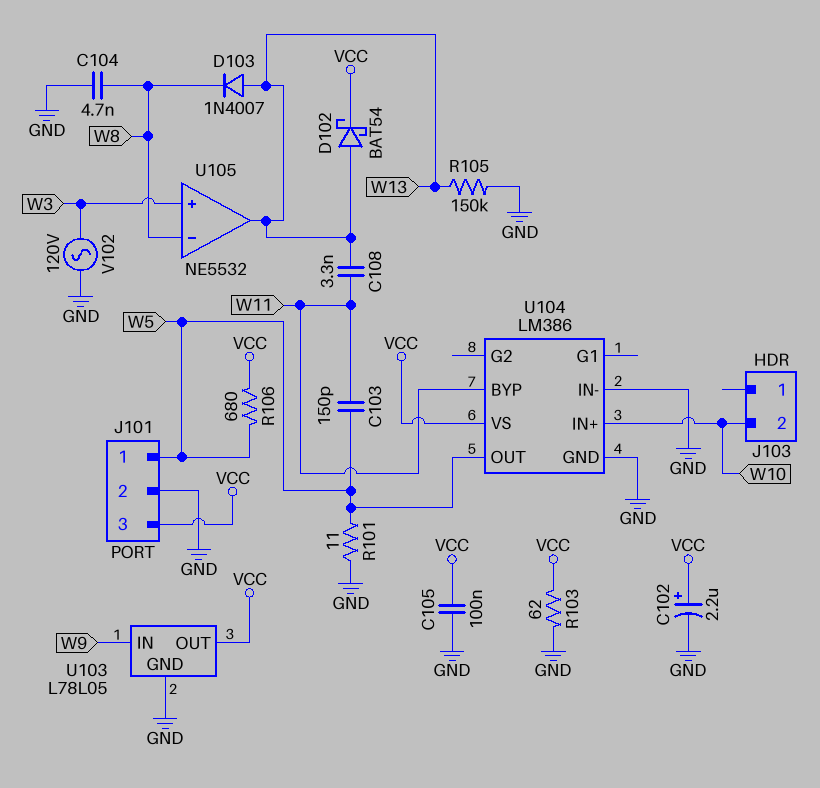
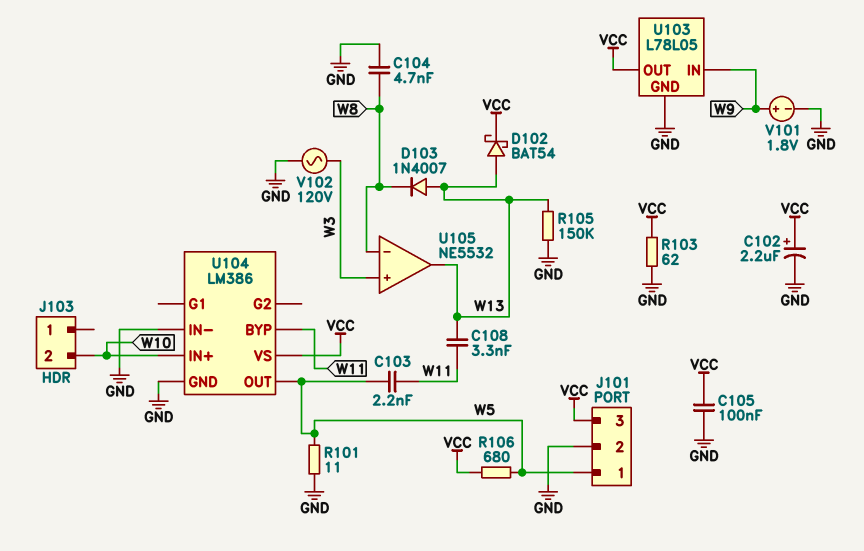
C103: 150pF (W5, W11) -> 2.2nF (W5, W11)
V101: none -> 1.8V (plus W9, minus GND)

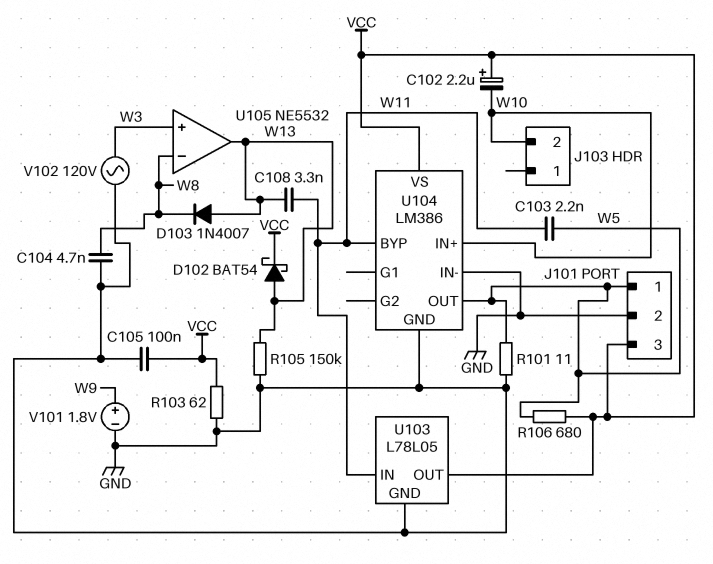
C102: 2.2uF (plus VCC, minus GND) -> 2.2uF (plus VCC, minus W10)
U103 pin IN: W9 -> W11

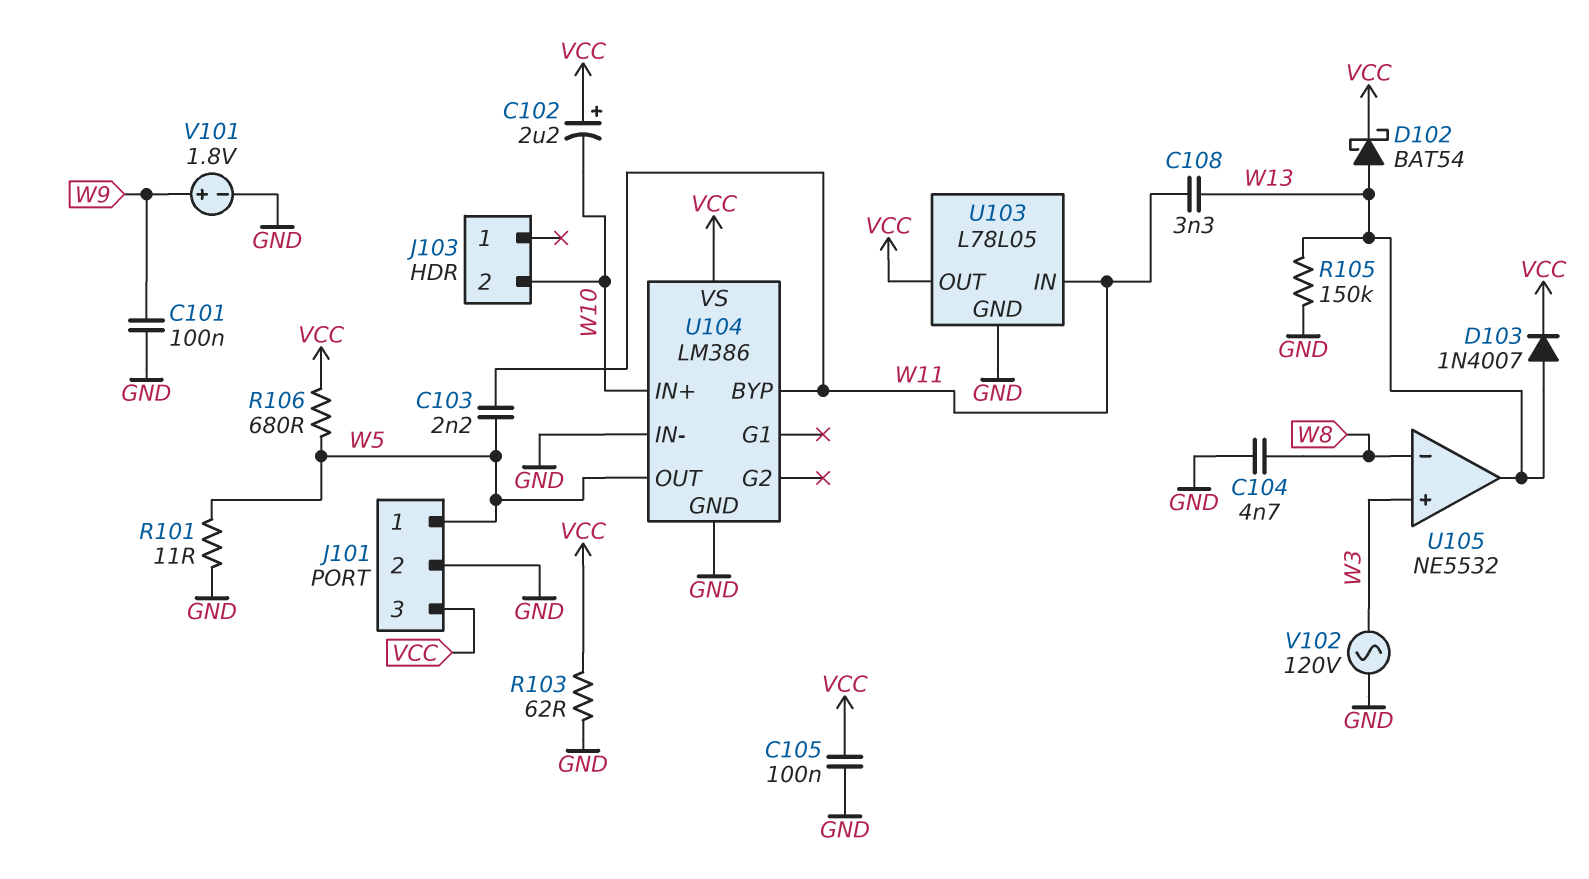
C101: none -> 100nF (GND, W9)
D103: diode 1N4007 (A W13, K W8) -> diode 1N4007 (A W13, K VCC)

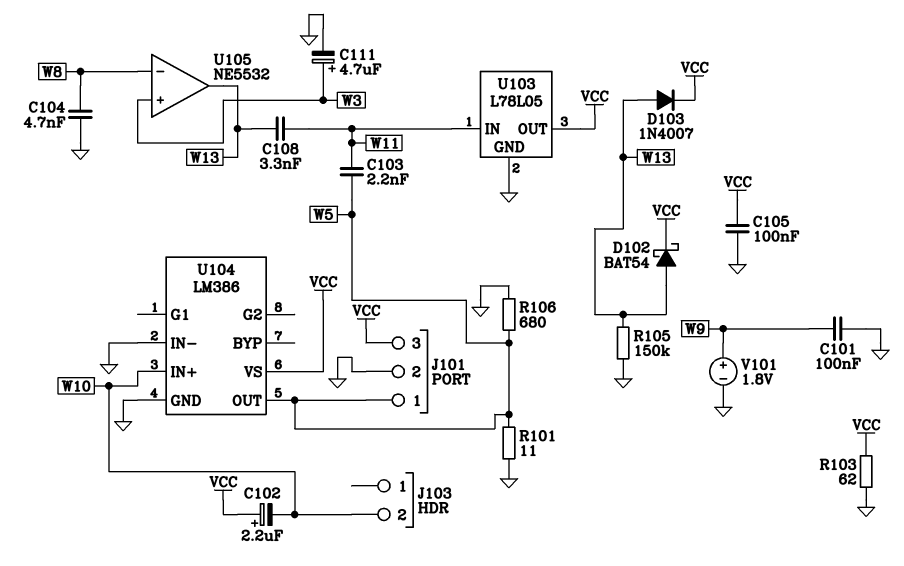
C111: none -> 4.7uF (plus W3, minus GND)
R106: 680 (VCC, W5) -> 680 (GND, W5)
U104 pin BYP: W11 -> none
V102: AC 120V (GND, W3) -> none

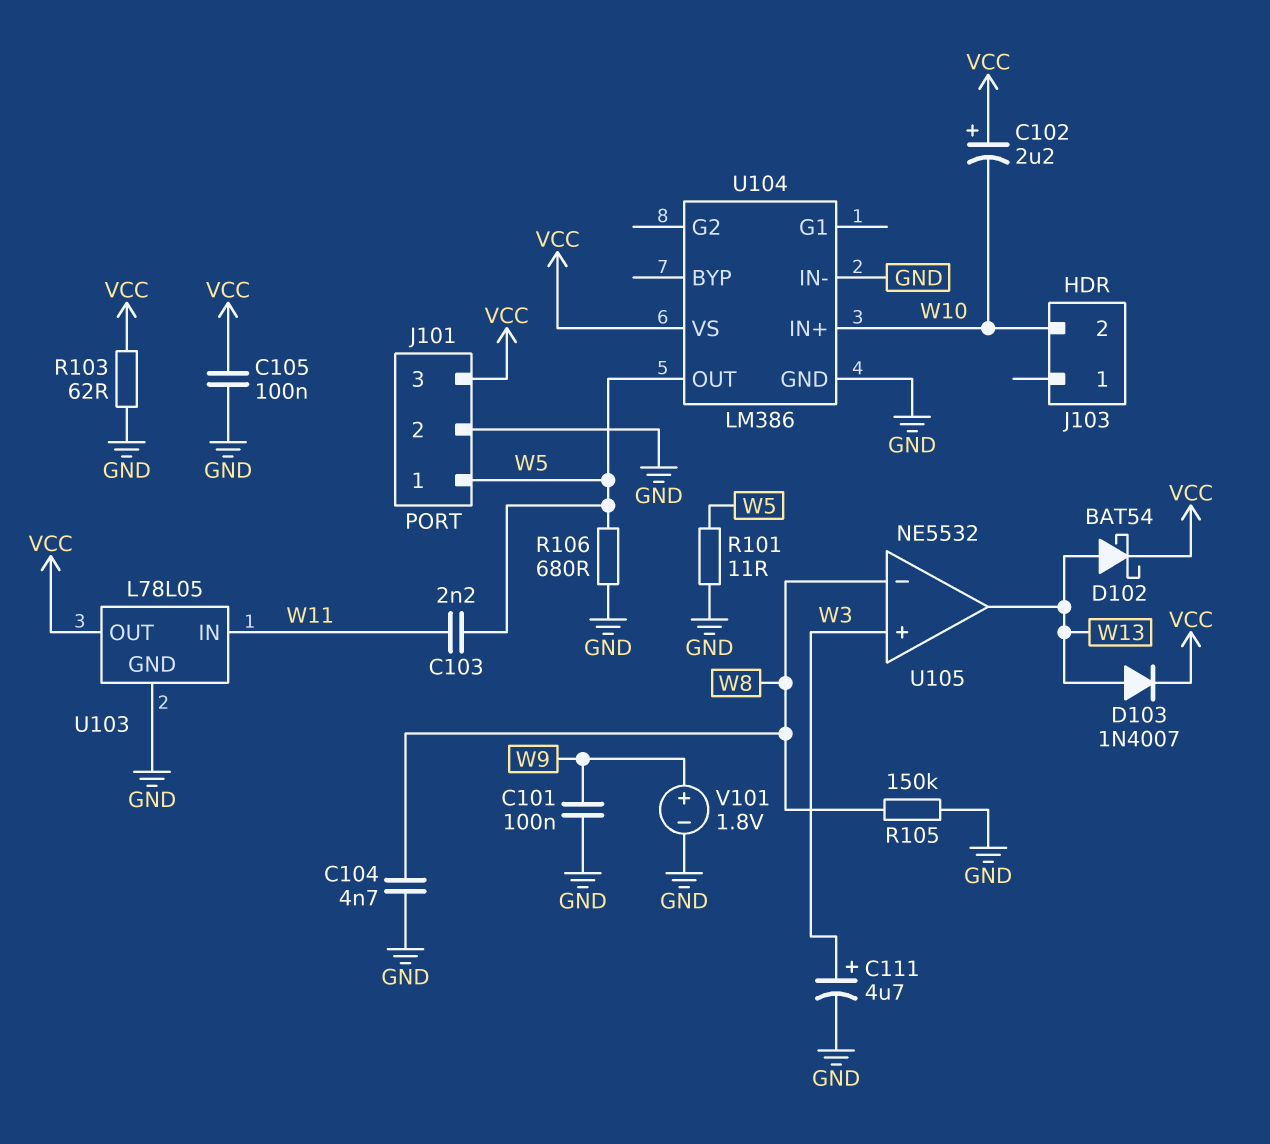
C108: 3.3nF (W11, W13) -> none
R105: 150k (GND, W13) -> 150k (GND, W8)

